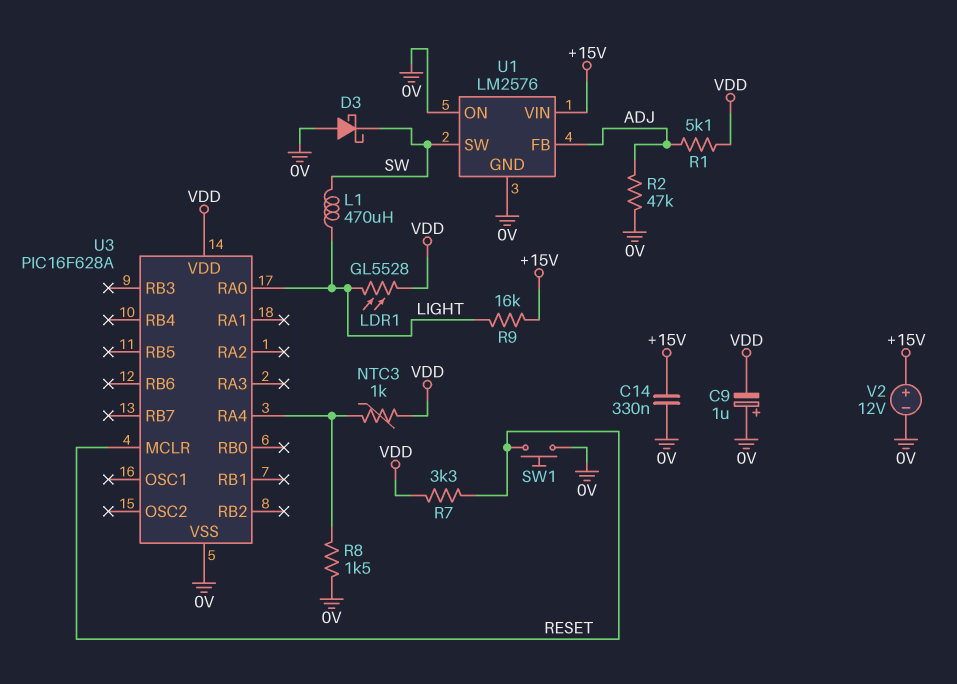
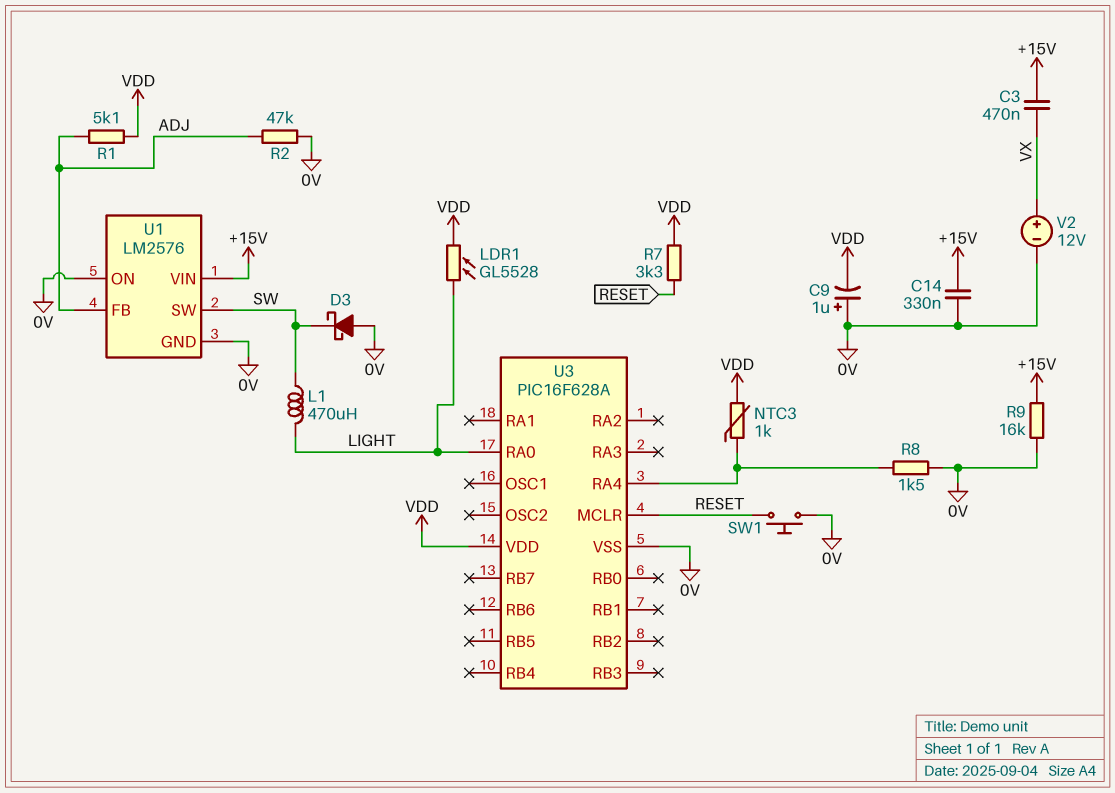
C3: none -> 470nF (+15V, VX)
R9: 16k (+15V, LIGHT) -> 16k (+15V, 0V)
V2: 12V (plus +15V, minus 0V) -> 12V (plus VX, minus 0V)

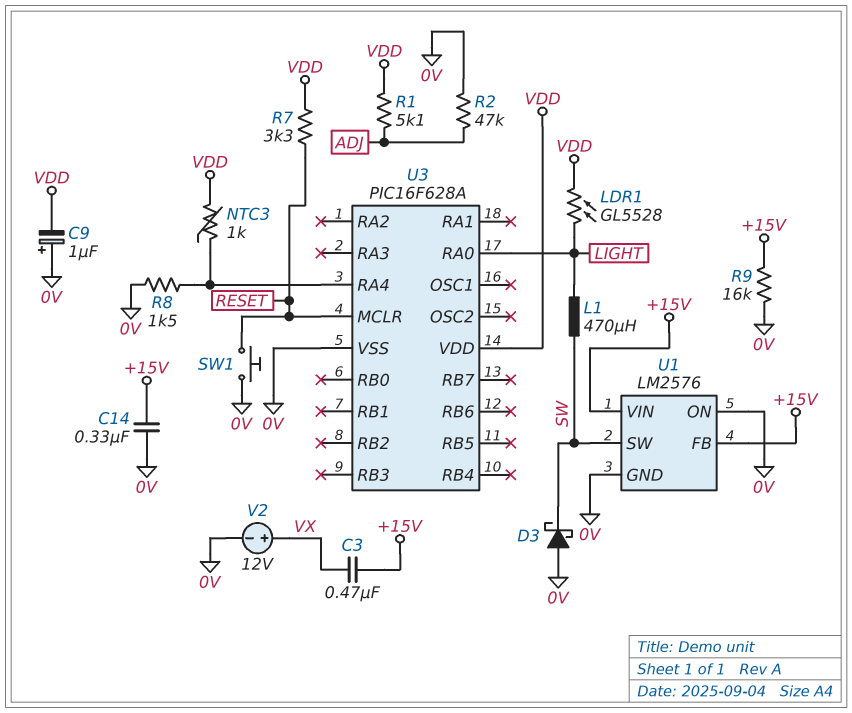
U1 pin FB: ADJ -> +15V

